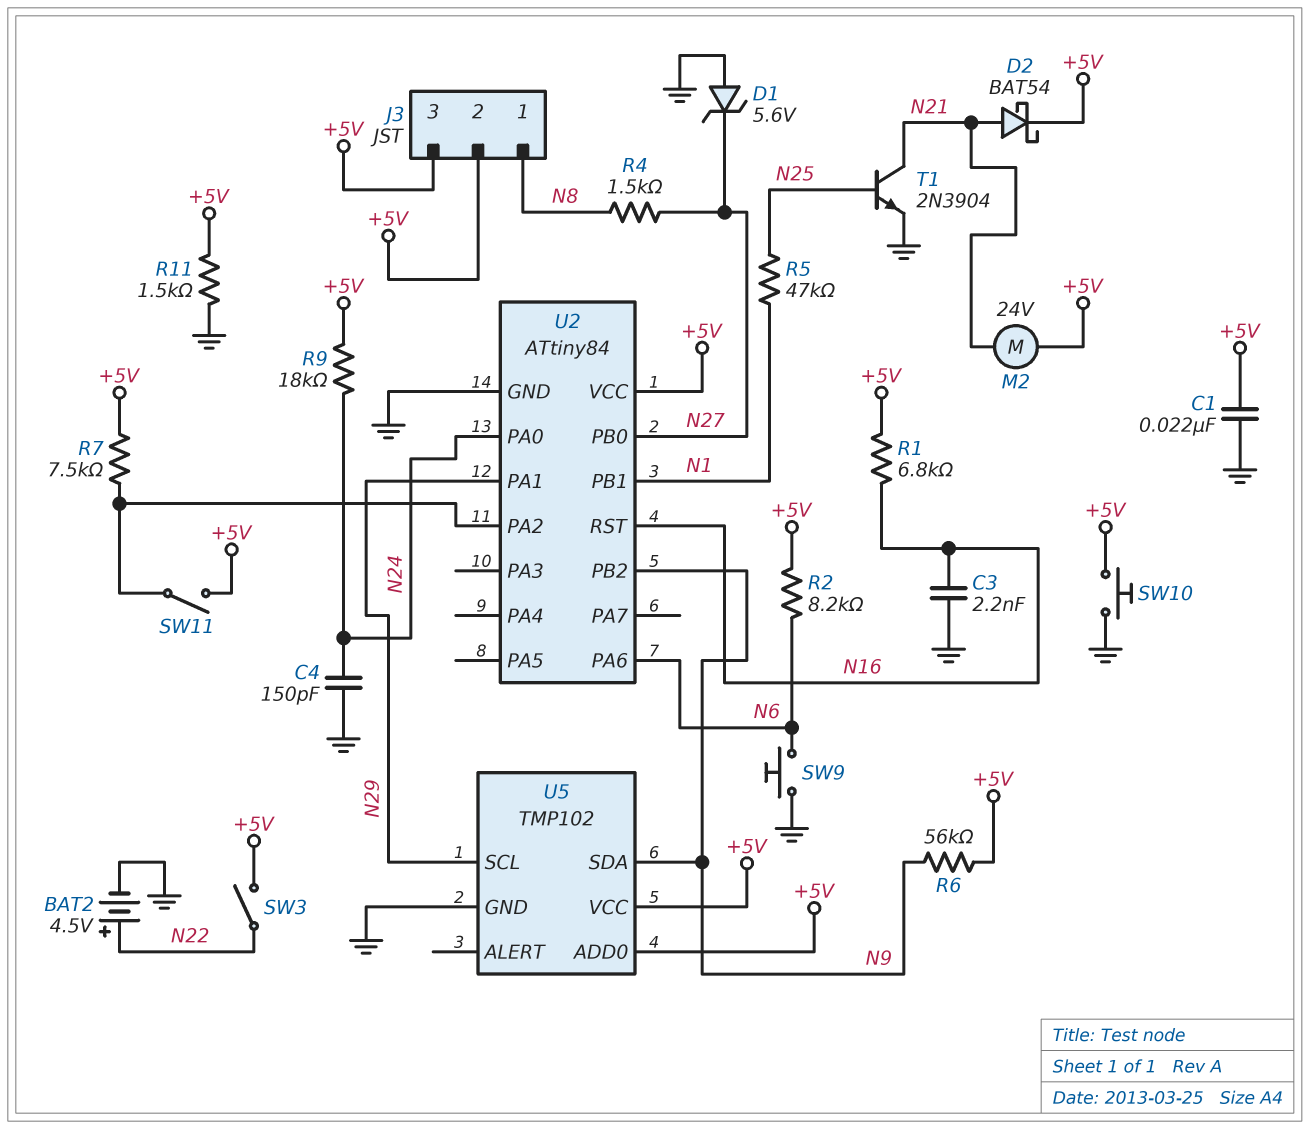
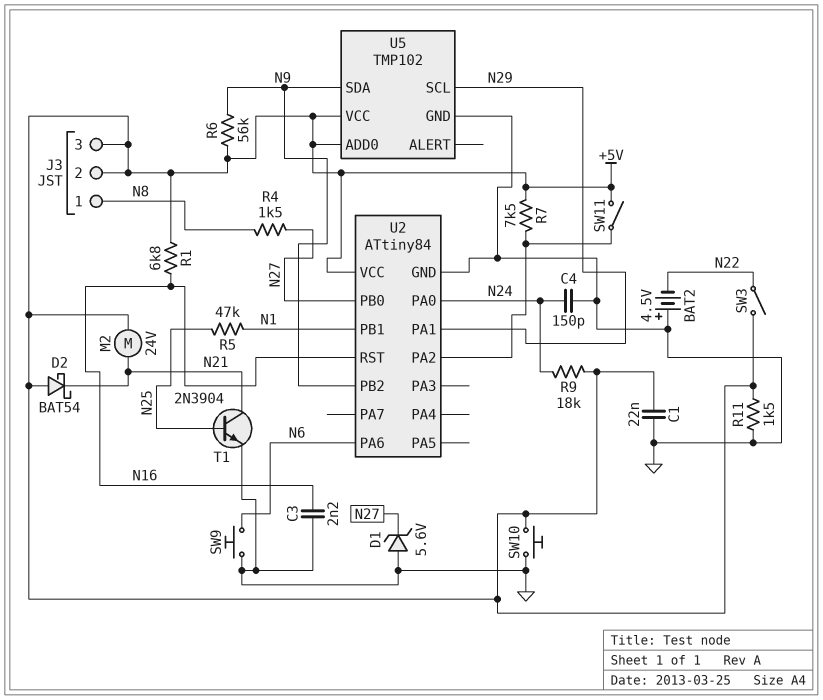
BAT2: 4.5V (plus N22, minus GND) -> 4.5V (plus GND, minus N22)
D2: schottky BAT54 (A N21, K +5V) -> schottky BAT54 (A +5V, K N21)
R2: 8.2k (+5V, N6) -> none

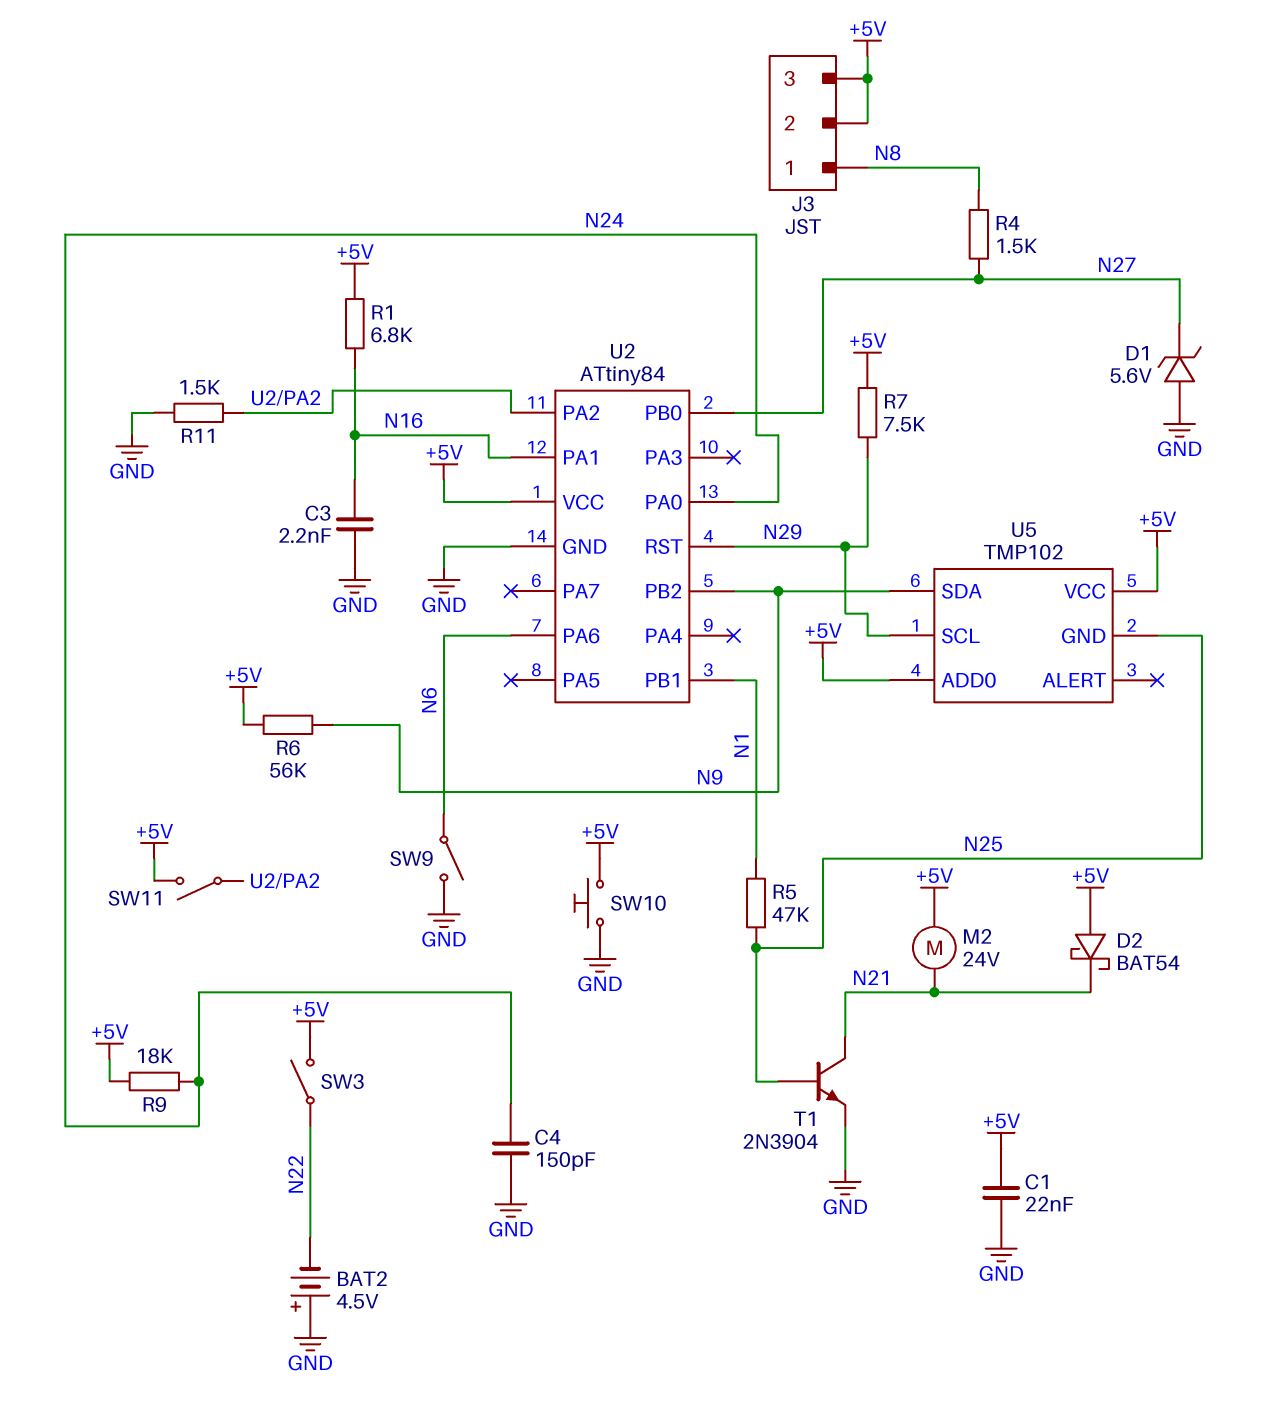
R7: 7.5k (+5V, U2/PA2) -> 7.5k (+5V, N29)
R11: 1.5k (+5V, GND) -> 1.5k (GND, U2/PA2)
SW9: button (GND, N6) -> switch (GND, N6)
U2 pin PA1: N29 -> N16
U2 pin RST: N16 -> N29
U5 pin GND: GND -> N25

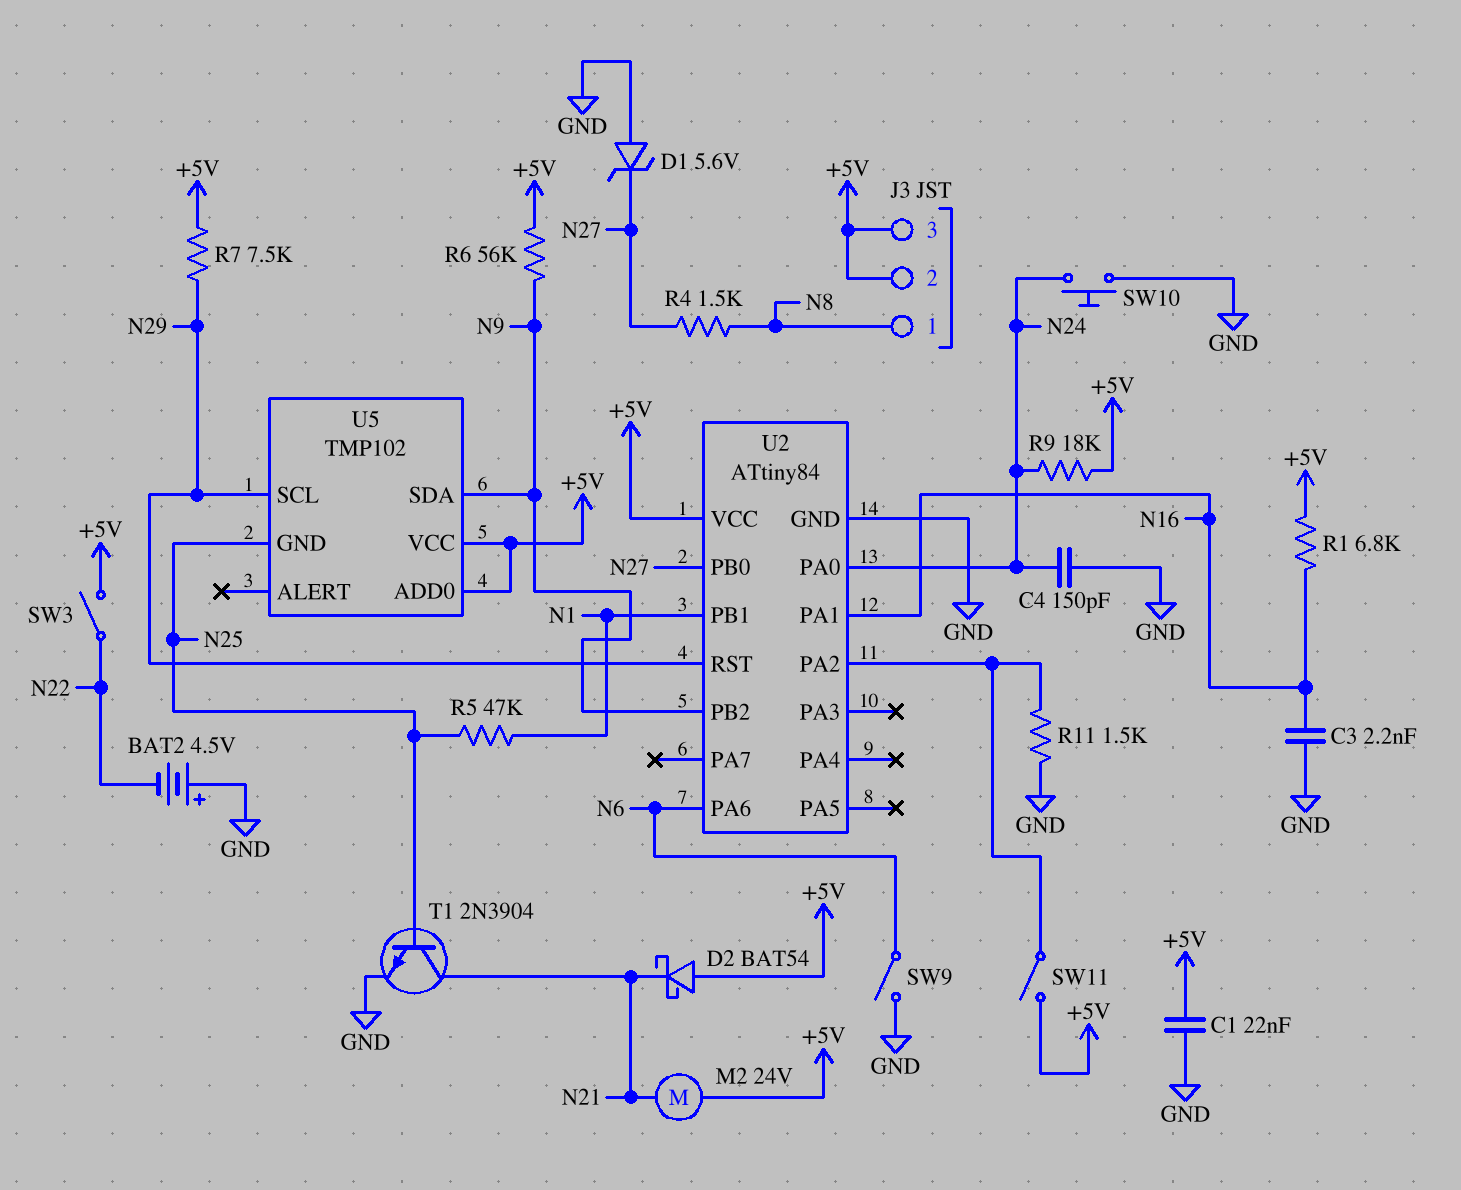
SW10: button (+5V, GND) -> button (GND, N24)

